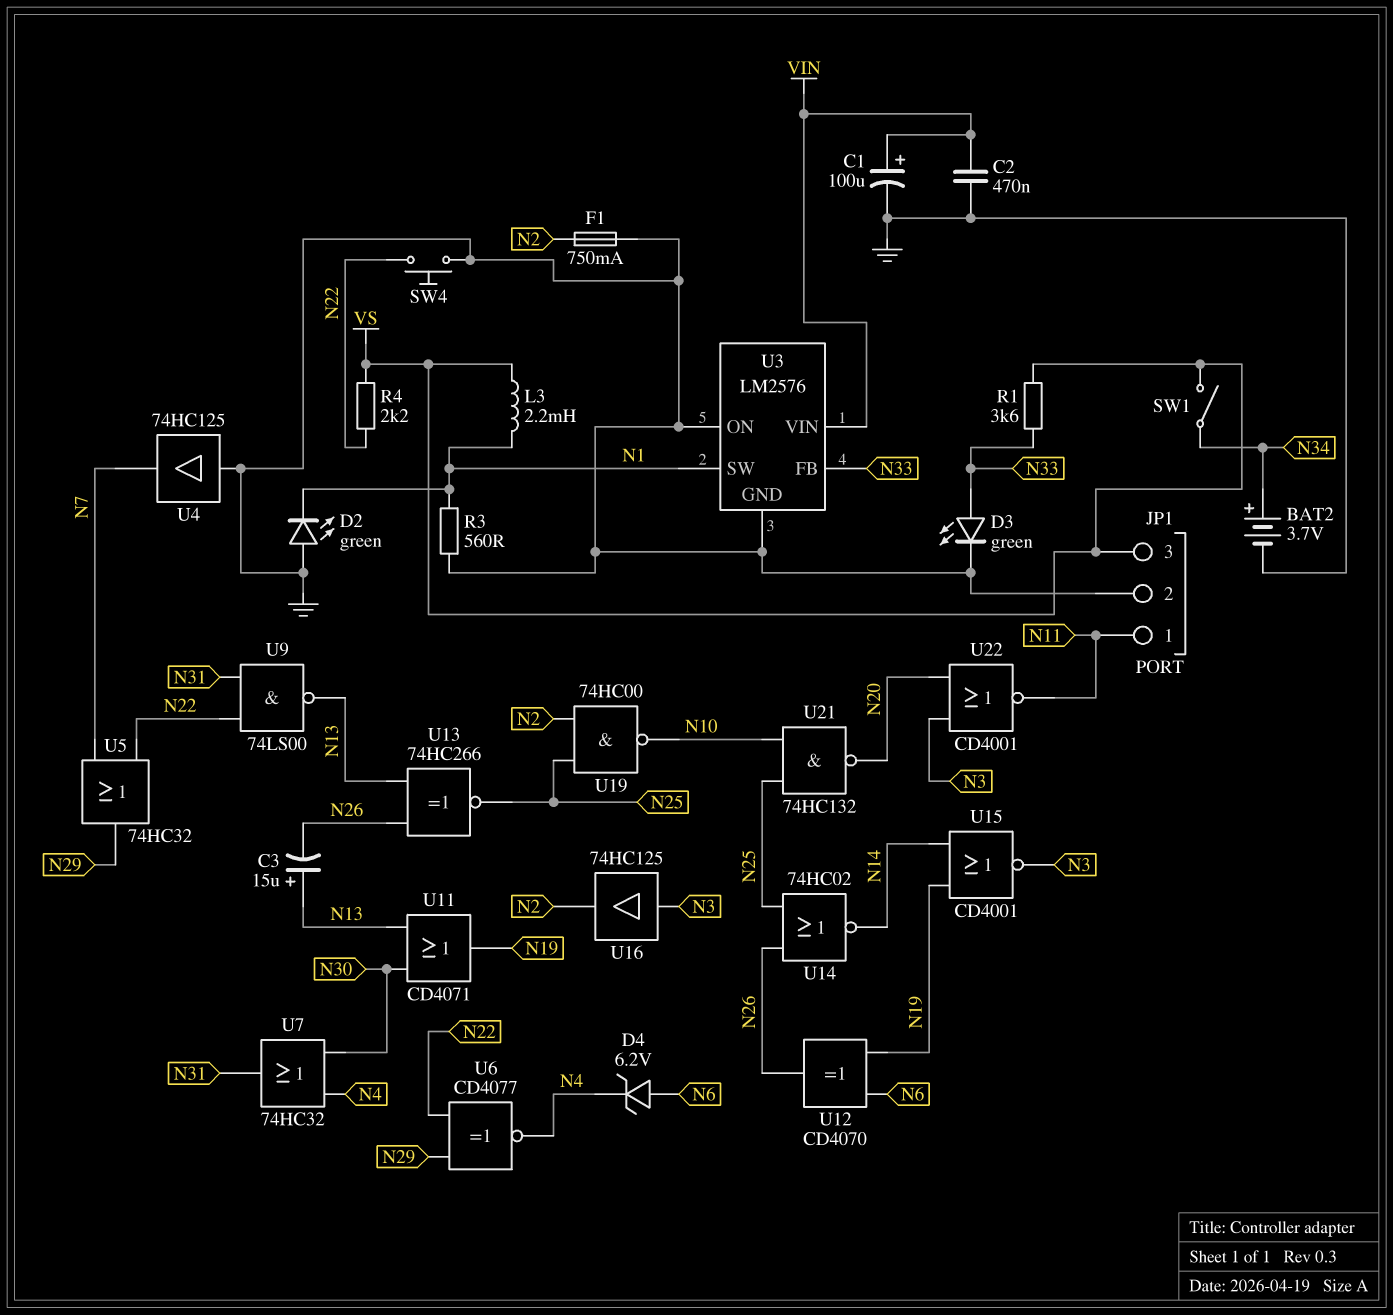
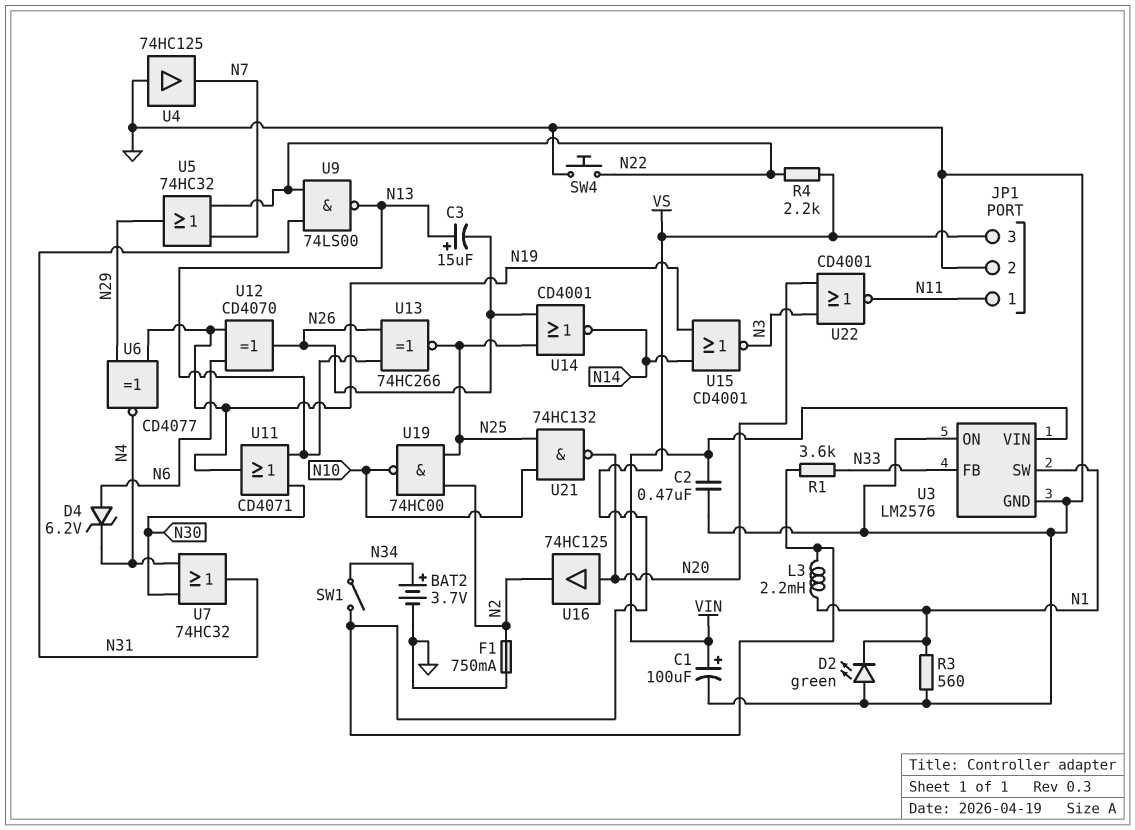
D3: LED green (A N33, K GND) -> none
U6: XNOR CD4077 (in N22, in N29, out N4) -> XNOR CD4077 (in N19, in N29, out N4)
U14: NOR 74HC02 (in N25, in N26, out N14) -> NOR CD4001 (in N25, in N26, out N14)
U16: buffer 74HC125 (in N3, out N2) -> buffer 74HC125 (in N20, out N2)

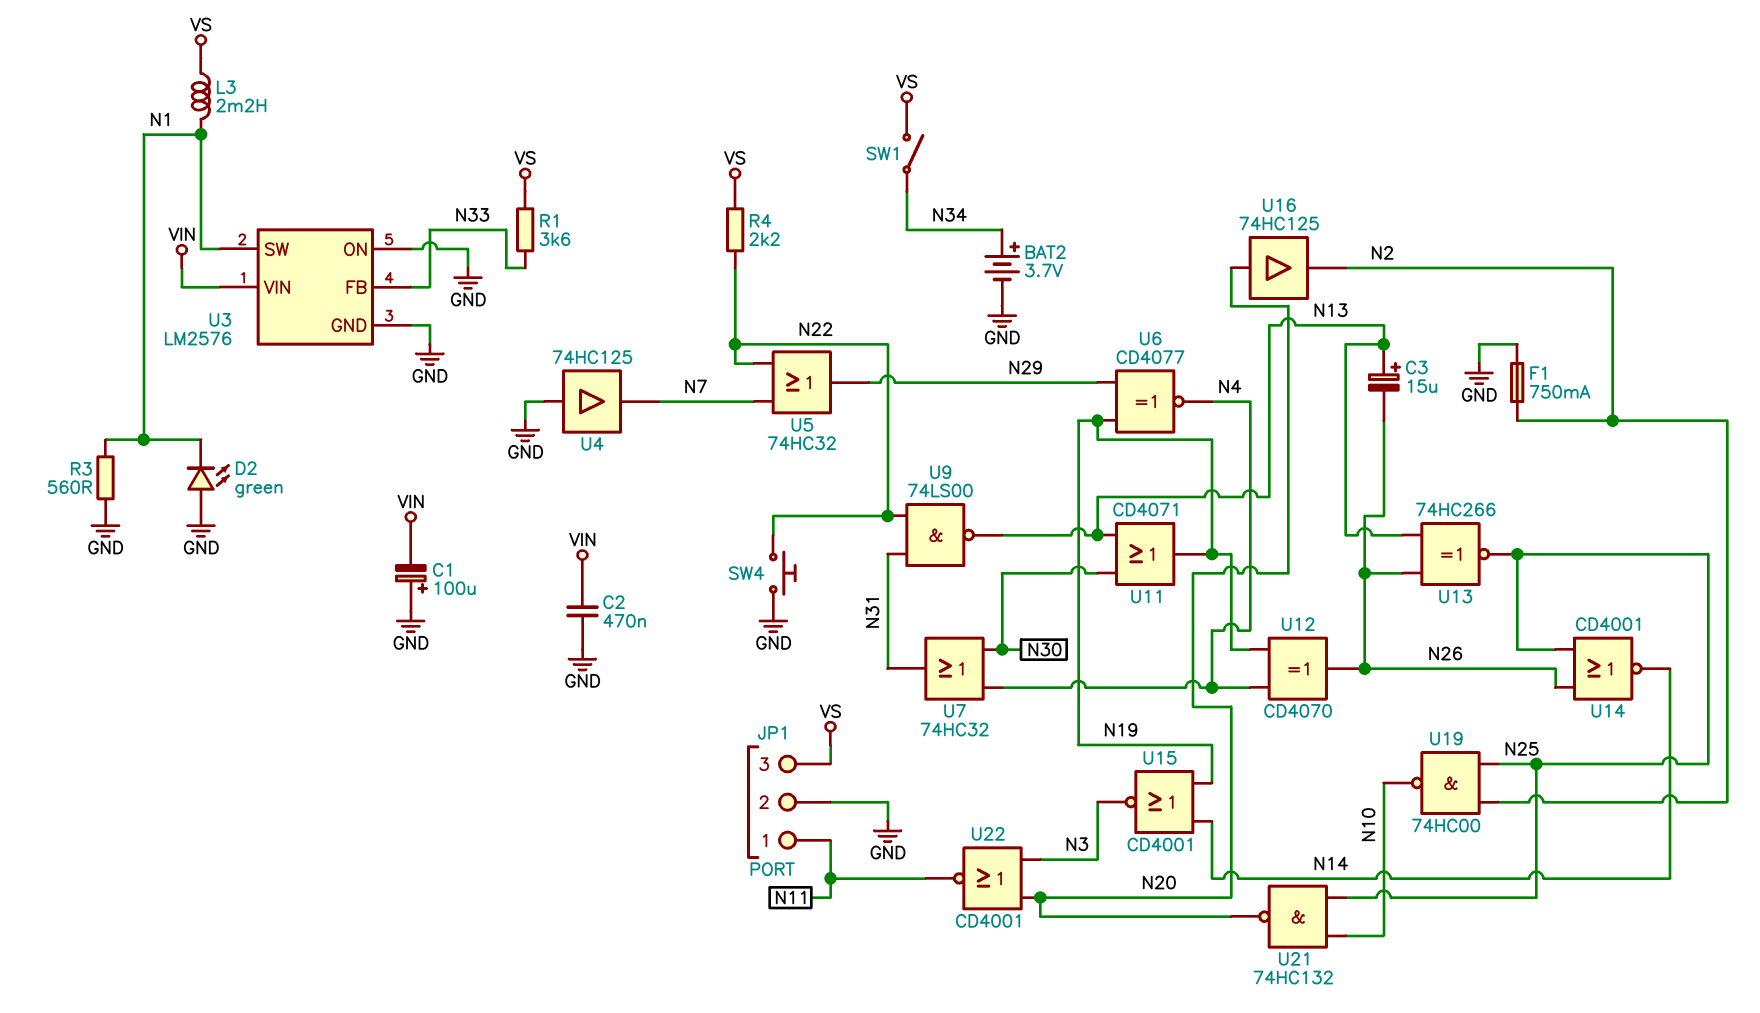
C1: 100uF (plus VIN, minus GND) -> 100uF (plus GND, minus VIN)
D4: zener 6.2V (A N6, K N4) -> none
U12: XOR CD4070 (in N6, in N19, out N26) -> XOR CD4070 (in N4, in N19, out N26)

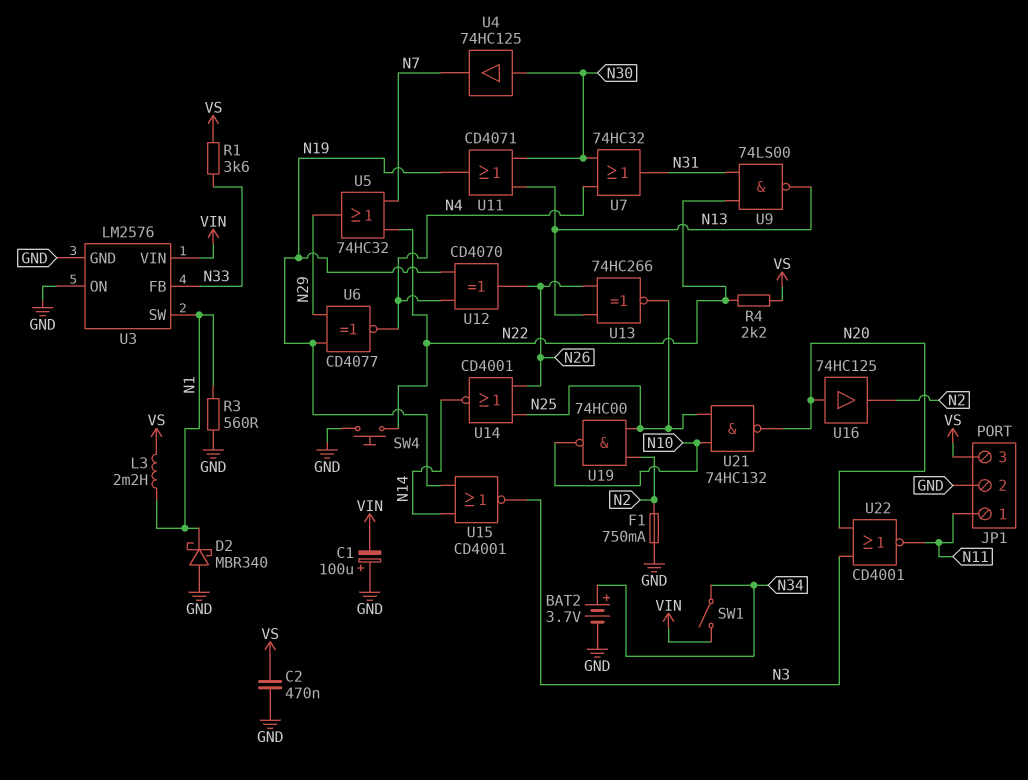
C2: 470nF (GND, VIN) -> 470nF (GND, VS)
C3: 15uF (plus N13, minus N26) -> none
D2: LED green (A GND, K N1) -> schottky MBR340 (A GND, K N1)
SW1: switch (N34, VS) -> switch (N34, VIN)
U4: buffer 74HC125 (in GND, out N7) -> buffer 74HC125 (in N30, out N7)

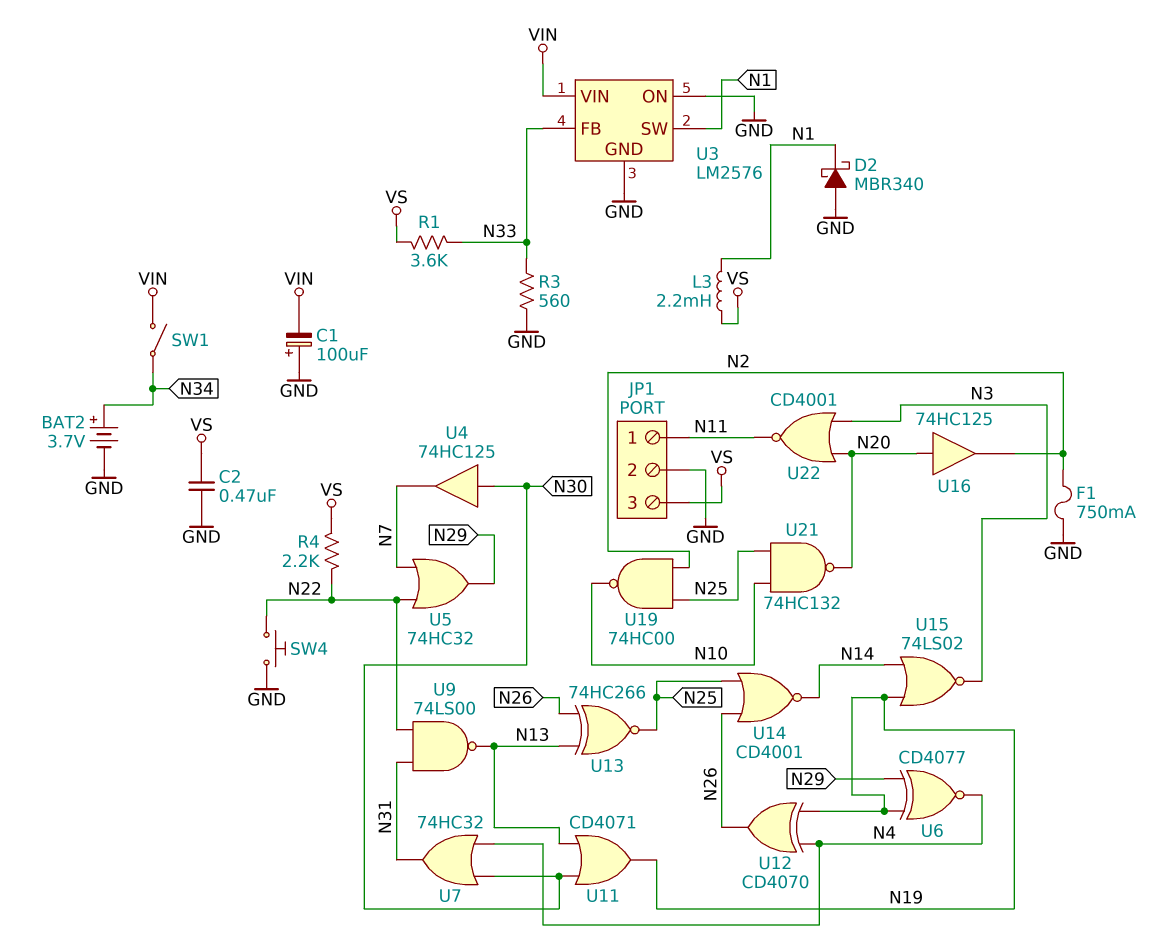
R3: 560 (GND, N1) -> 560 (GND, N33)
U15: NOR CD4001 (in N14, in N19, out N3) -> NOR 74LS02 (in N14, in N19, out N3)

